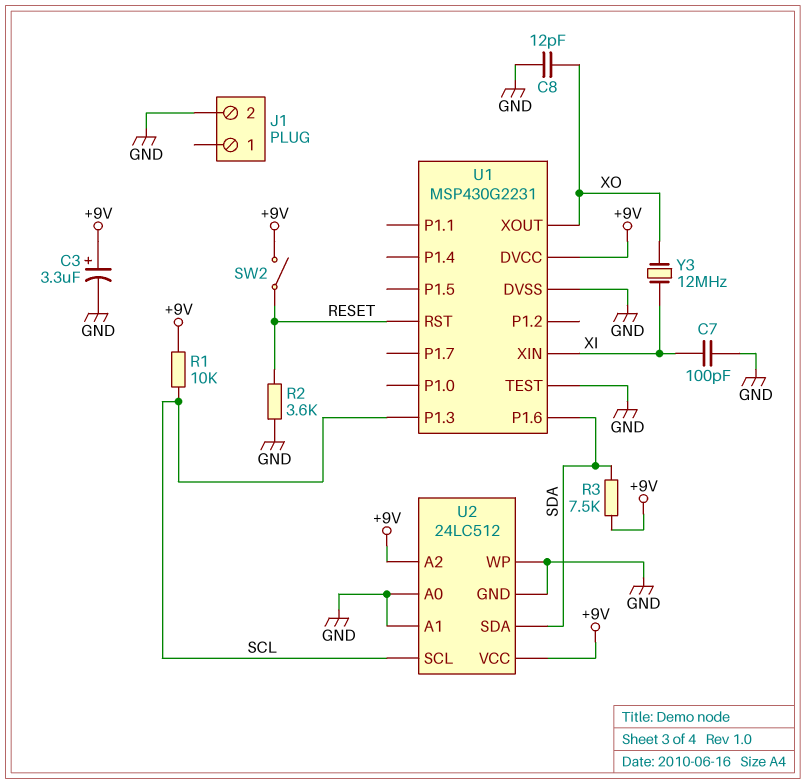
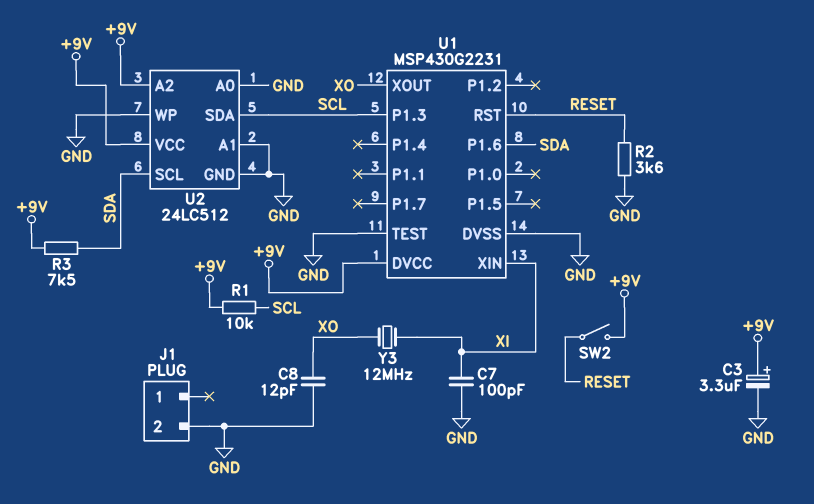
U2 pin SCL: SCL -> SDA
U2 pin SDA: SDA -> SCL

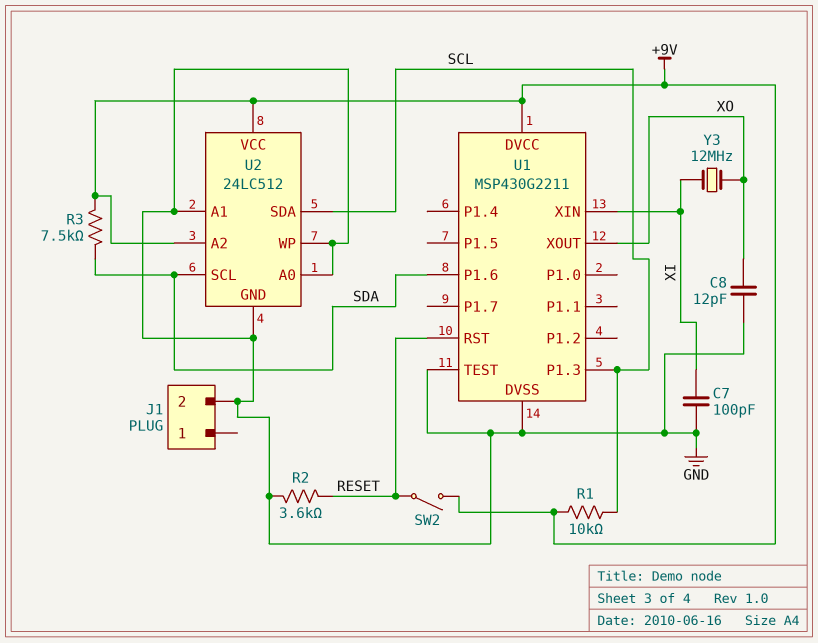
C3: 3.3uF (plus +9V, minus GND) -> none
U1: MSP430G2231 -> MSP430G2211

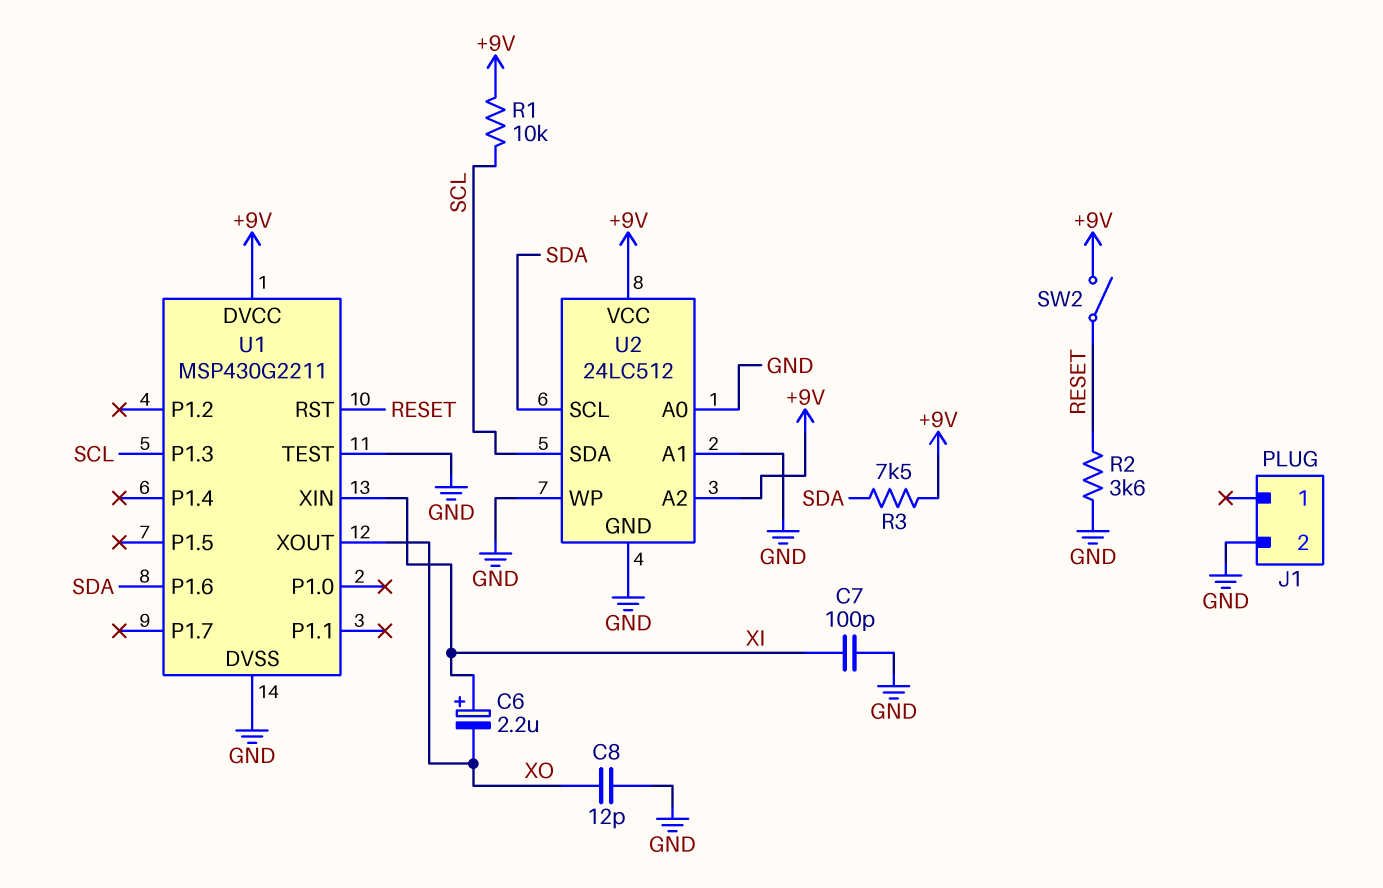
C6: none -> 2.2uF (plus XI, minus XO)
Y3: 12MHz (XI, XO) -> none

